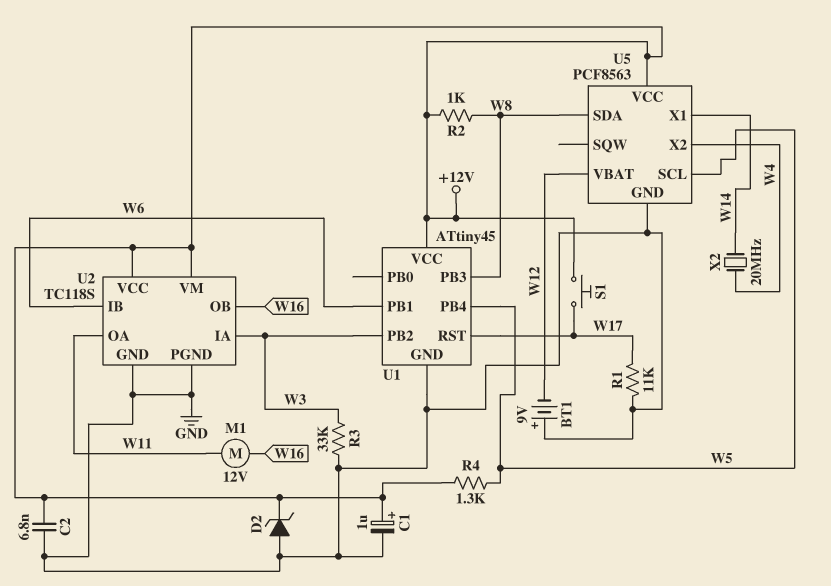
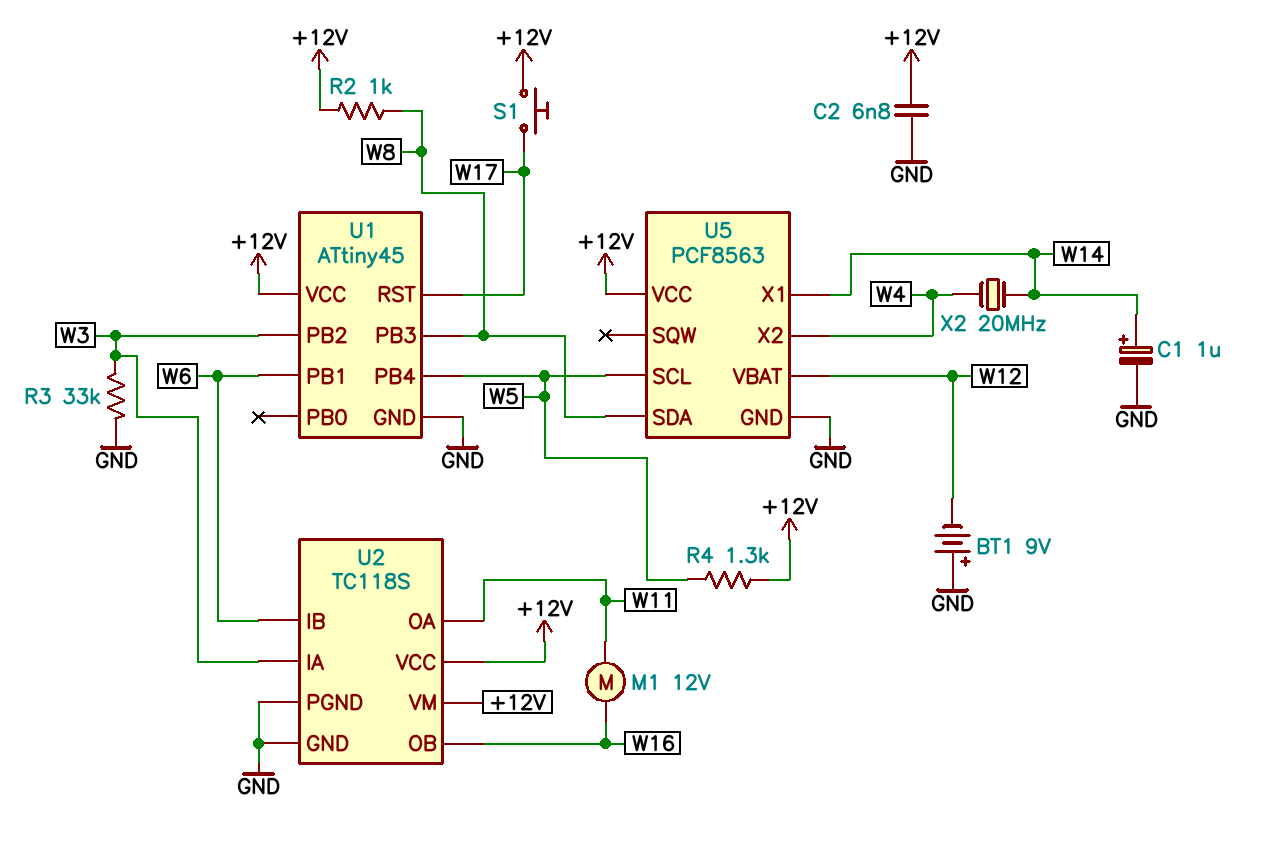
C1: 1uF (plus +12V, minus GND) -> 1uF (plus W14, minus GND)
D2: zener (A GND, K +12V) -> none
R1: 11k (GND, W17) -> none

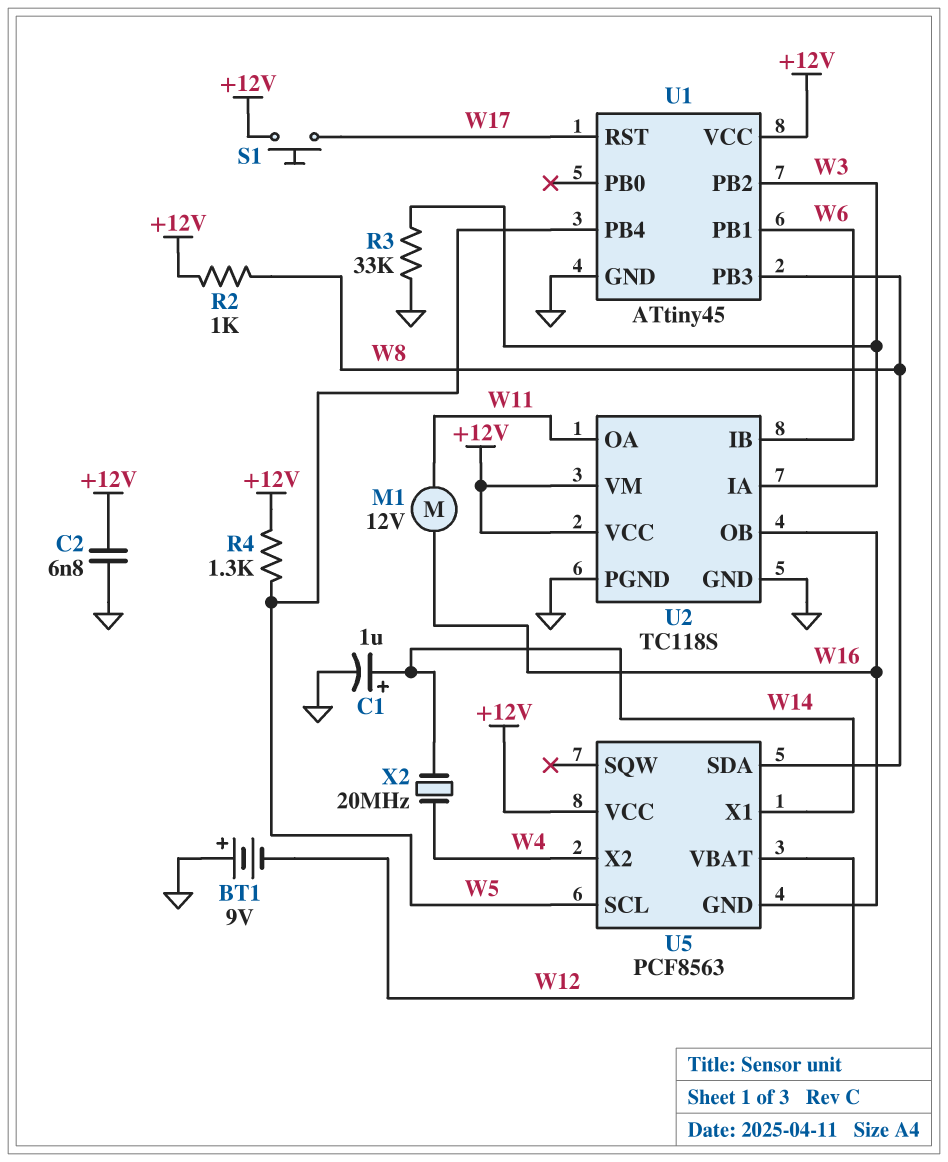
U5 pin GND: GND -> W16

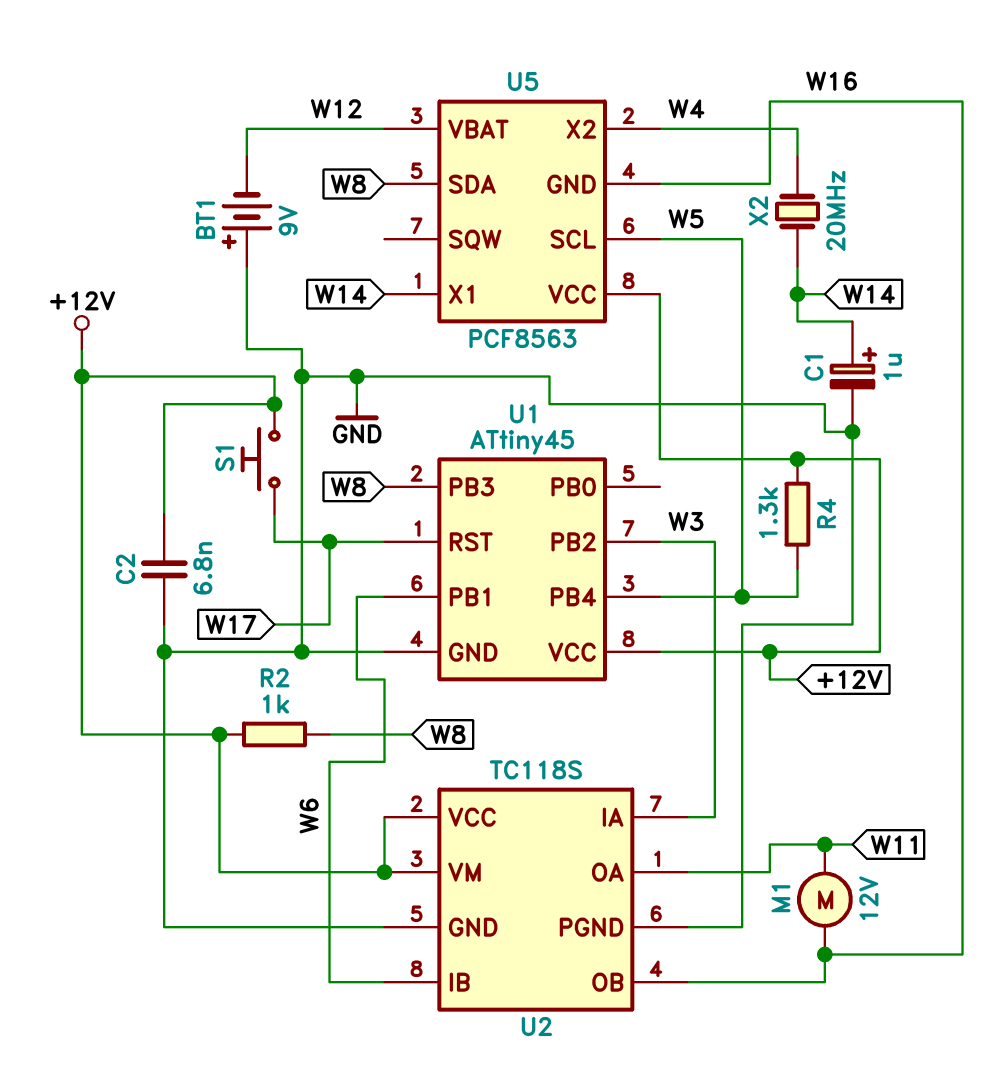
R3: 33k (GND, W3) -> none

